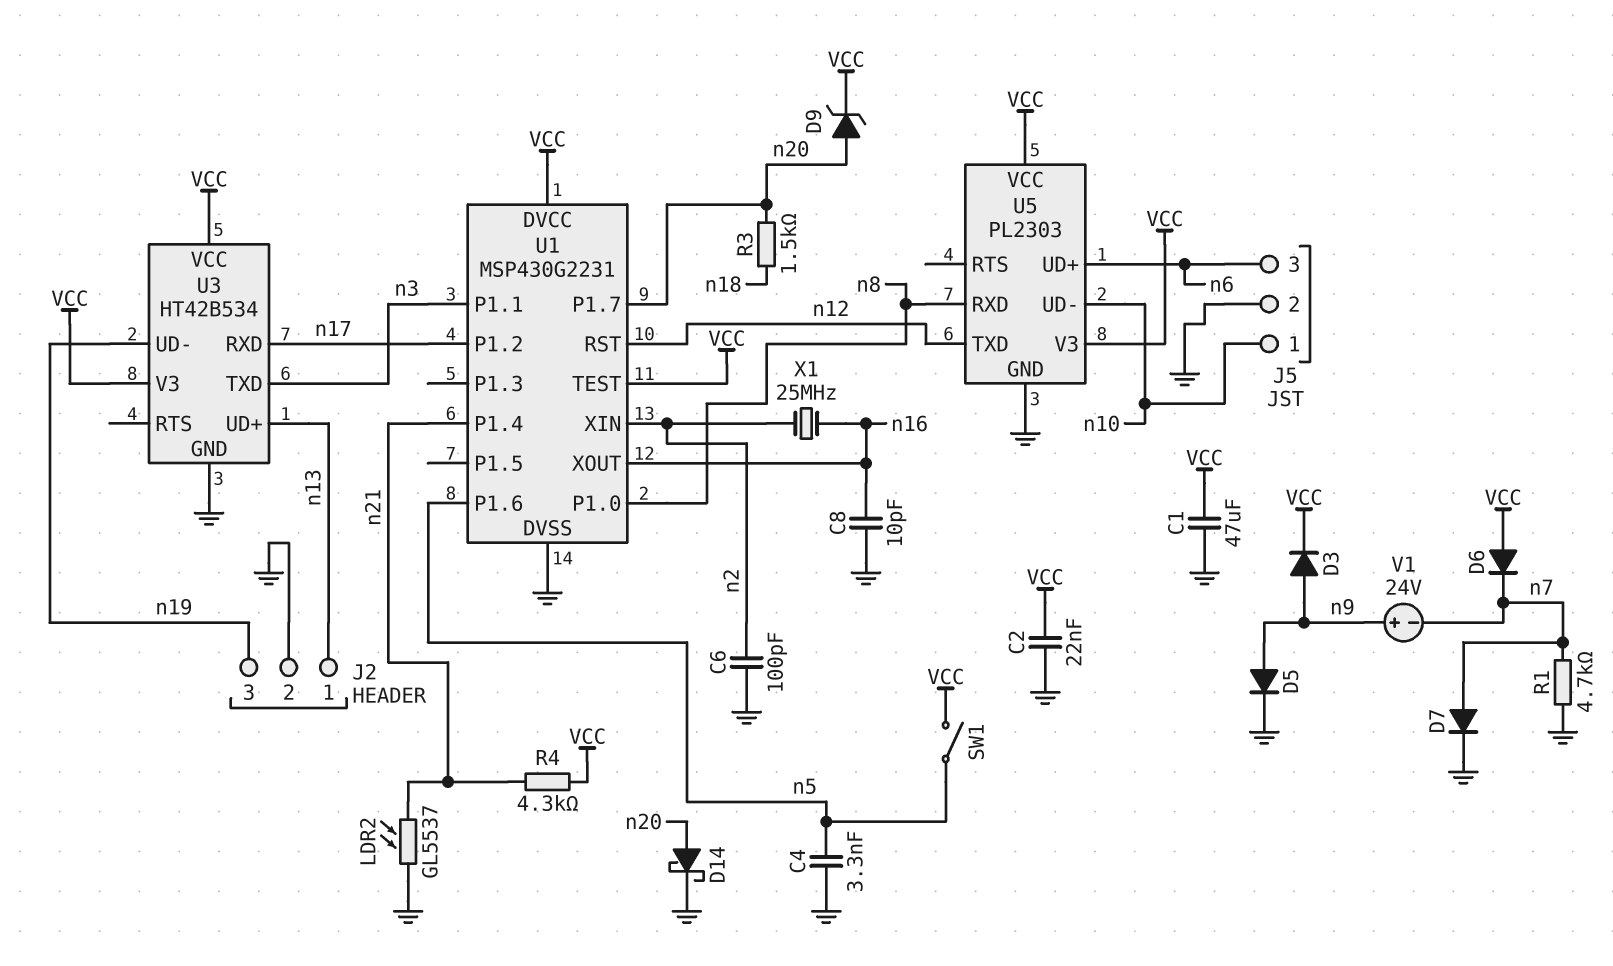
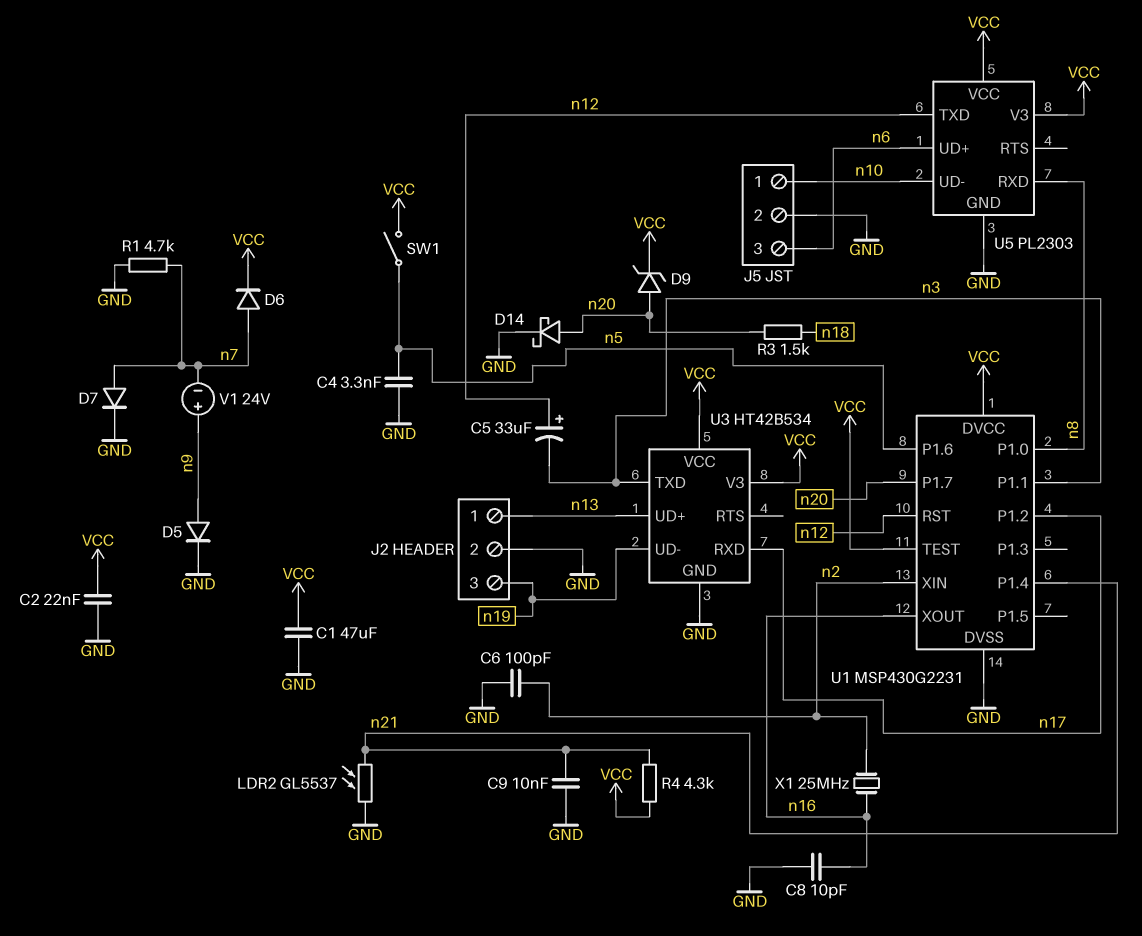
C5: none -> 33uF (plus n12, minus n3)
C9: none -> 10nF (GND, n21)
D3: diode (A n9, K VCC) -> none
D6: diode (A VCC, K n7) -> diode (A n7, K VCC)

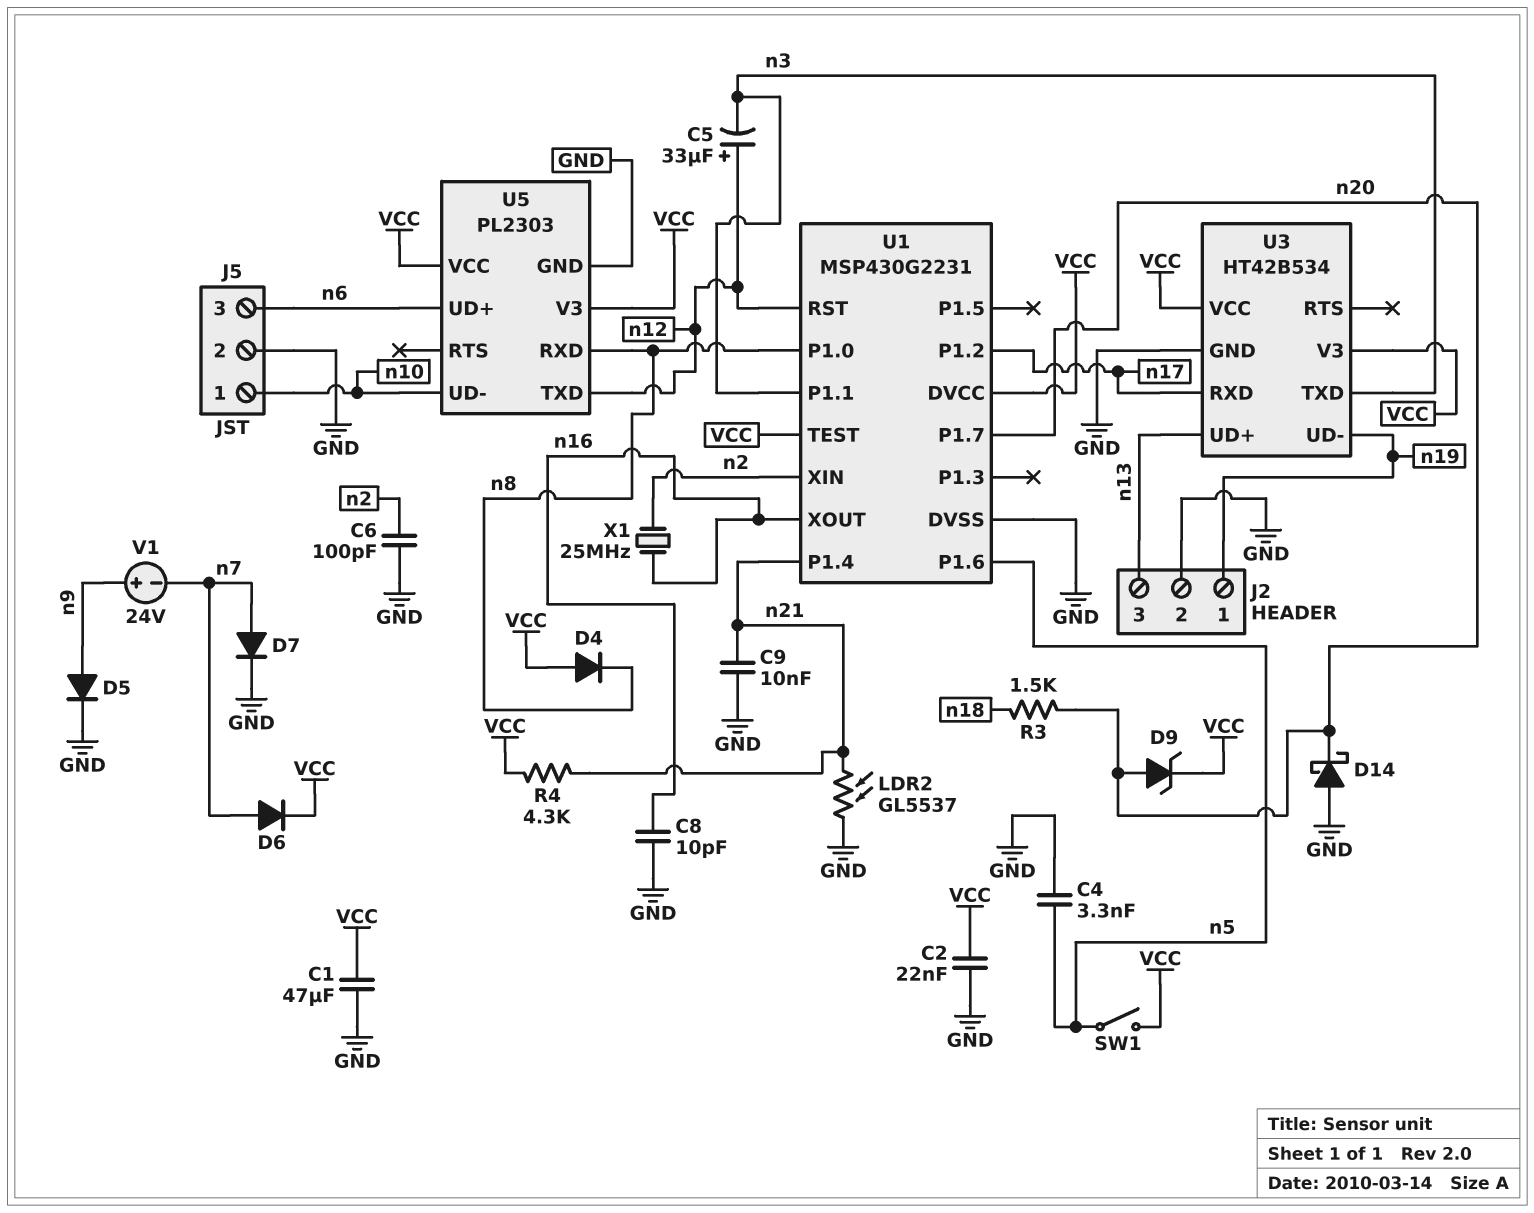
D4: none -> diode (A VCC, K n8)
D14: schottky (A n20, K GND) -> schottky (A GND, K n20)
J2 pin 1: n13 -> n19
J2 pin 3: n19 -> n13
R1: 4.7k (GND, n7) -> none

